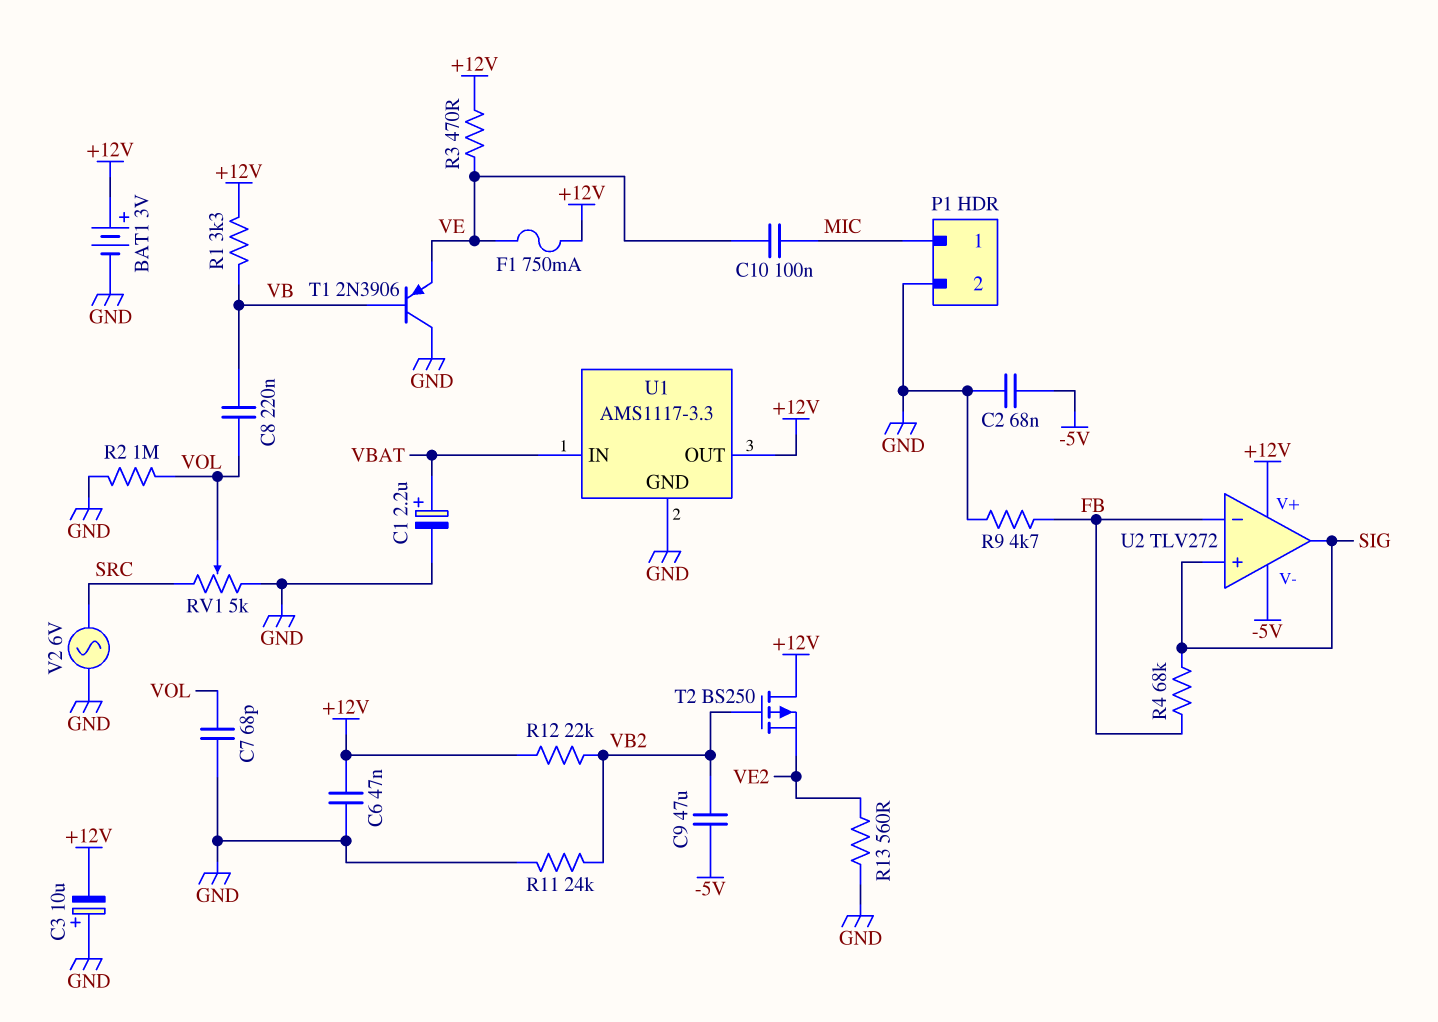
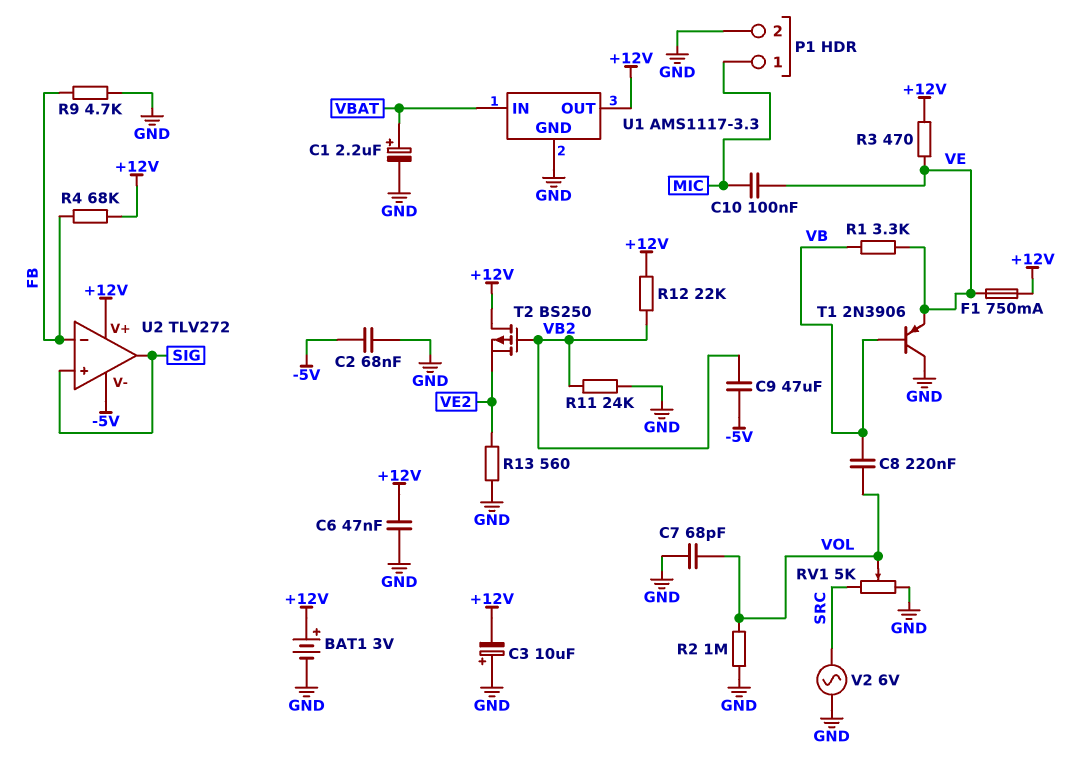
R1: 3.3k (+12V, VB) -> 3.3k (VB, VE)
R4: 68k (FB, SIG) -> 68k (+12V, FB)

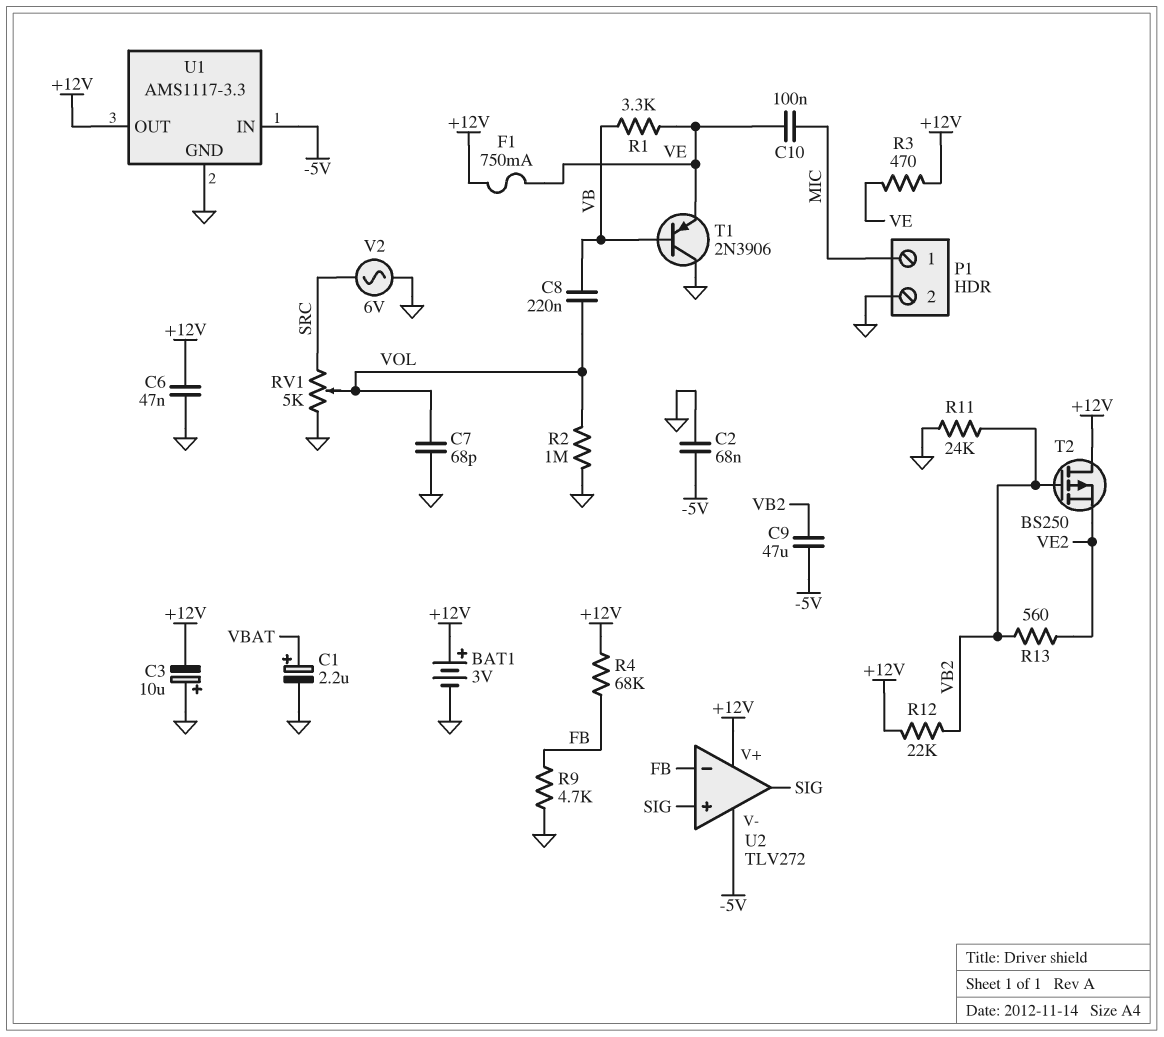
R13: 560 (GND, VE2) -> 560 (VB2, VE2)
U1 pin IN: VBAT -> -5V

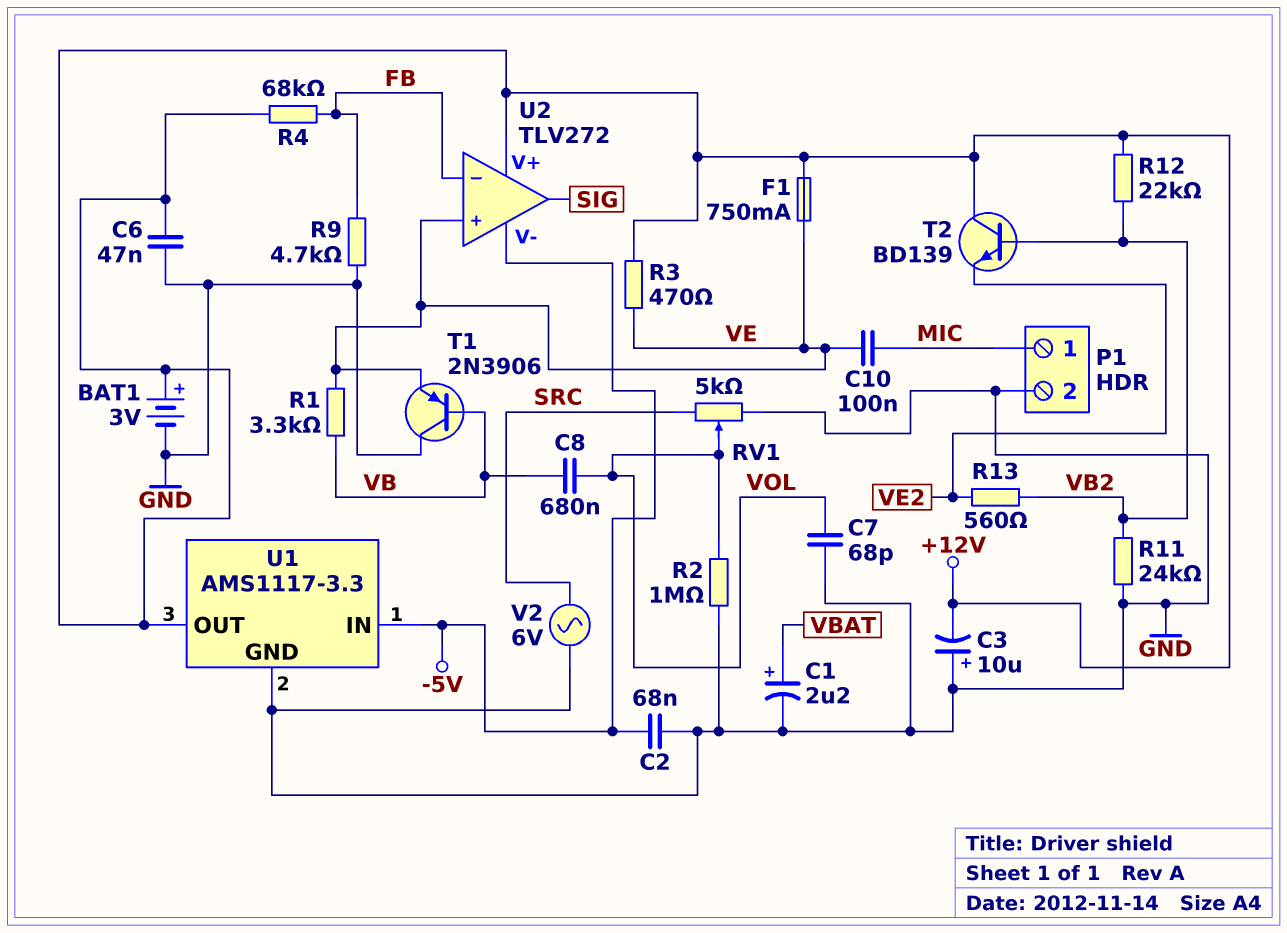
C8: 220nF (VB, VOL) -> 680nF (VB, VOL)
C9: 47uF (-5V, VB2) -> none
T2: PMOS BS250 (G VB2, D +12V, S VE2) -> NPN BD139 (B VB2, C +12V, E VE2)
U2 pin in+: SIG -> VE

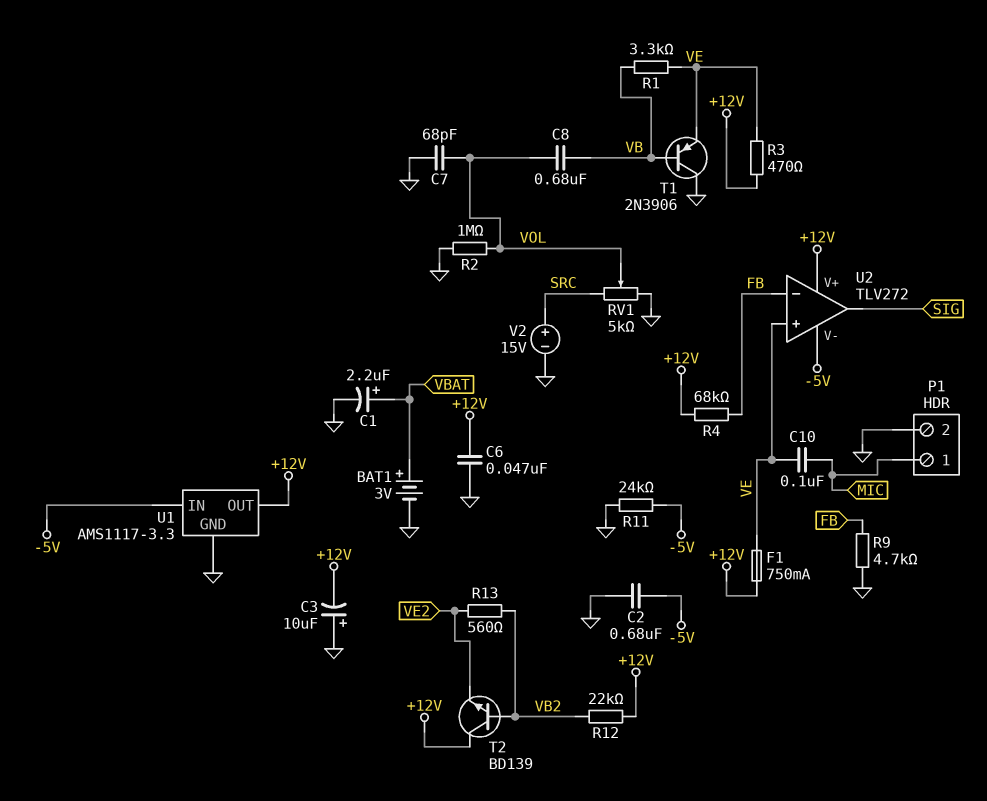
BAT1: 3V (plus +12V, minus GND) -> 3V (plus VBAT, minus GND)
C2: 68nF (-5V, GND) -> 680nF (-5V, GND)
R11: 24k (GND, VB2) -> 24k (-5V, GND)
V2: AC 6V (GND, SRC) -> 15V (plus SRC, minus GND)

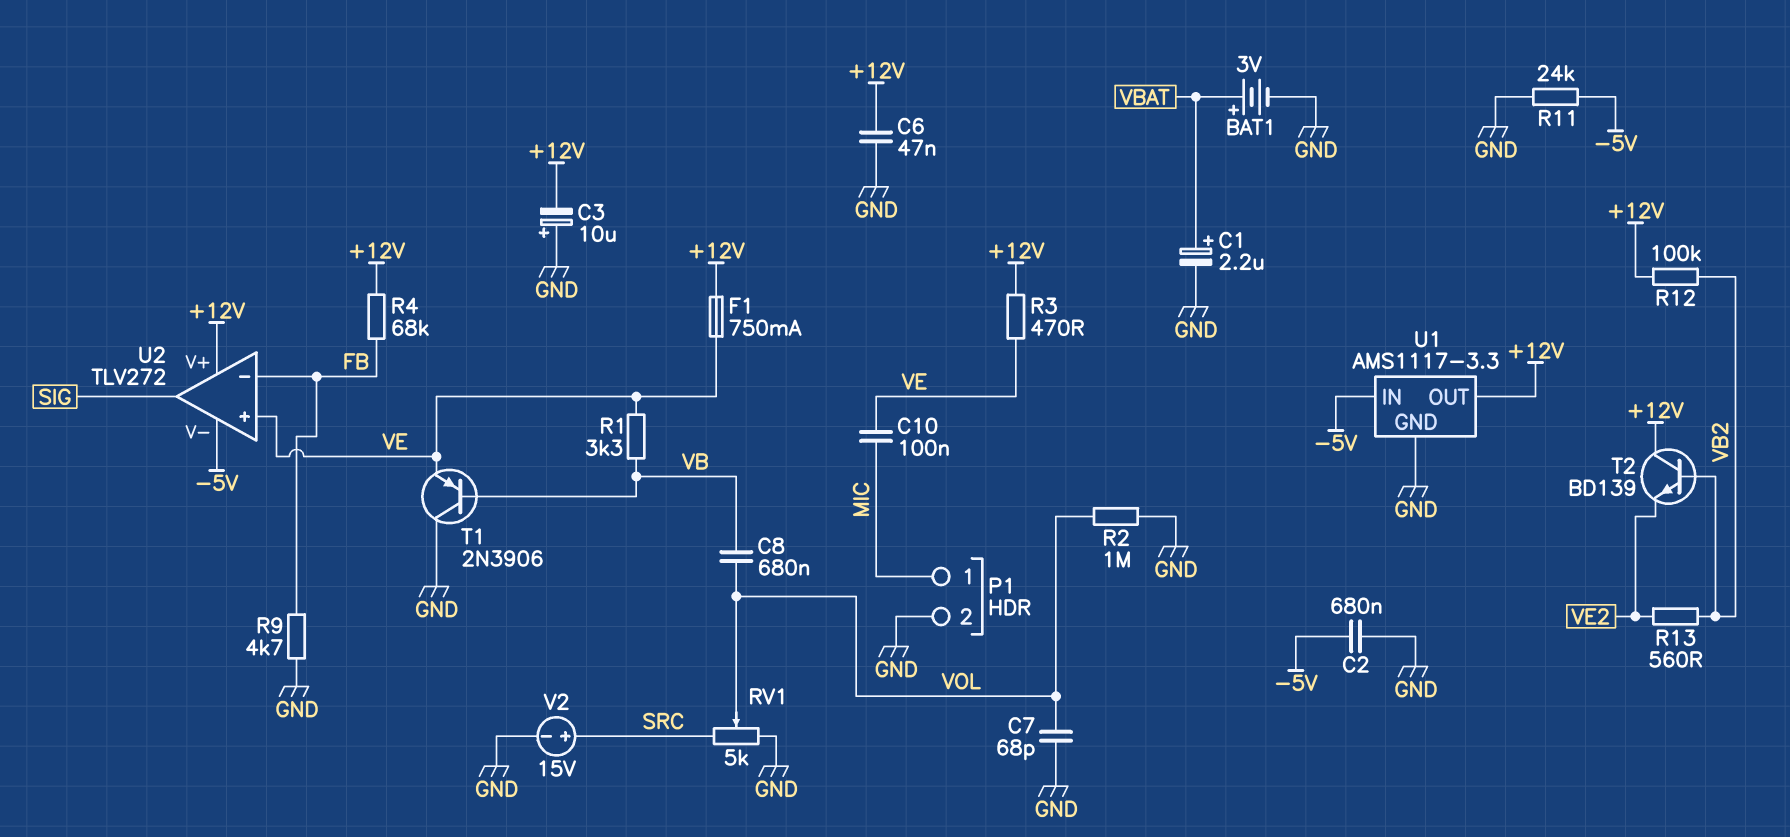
R12: 22k (+12V, VB2) -> 100k (+12V, VB2)

